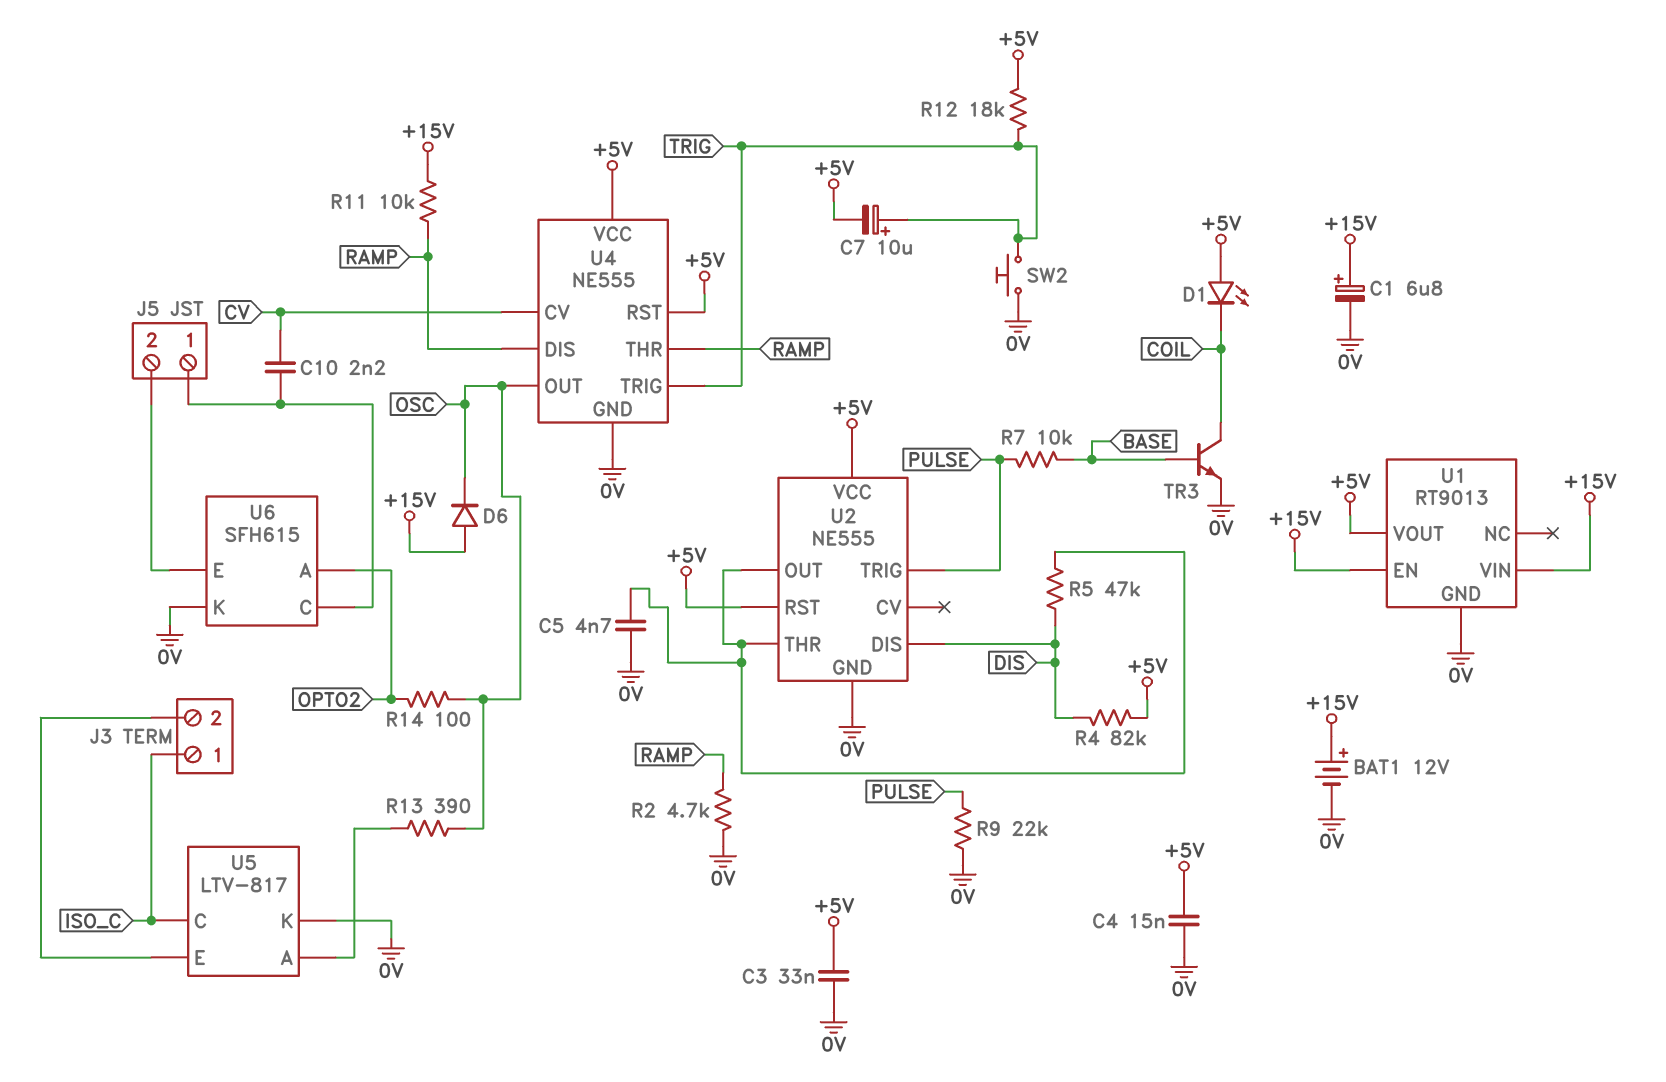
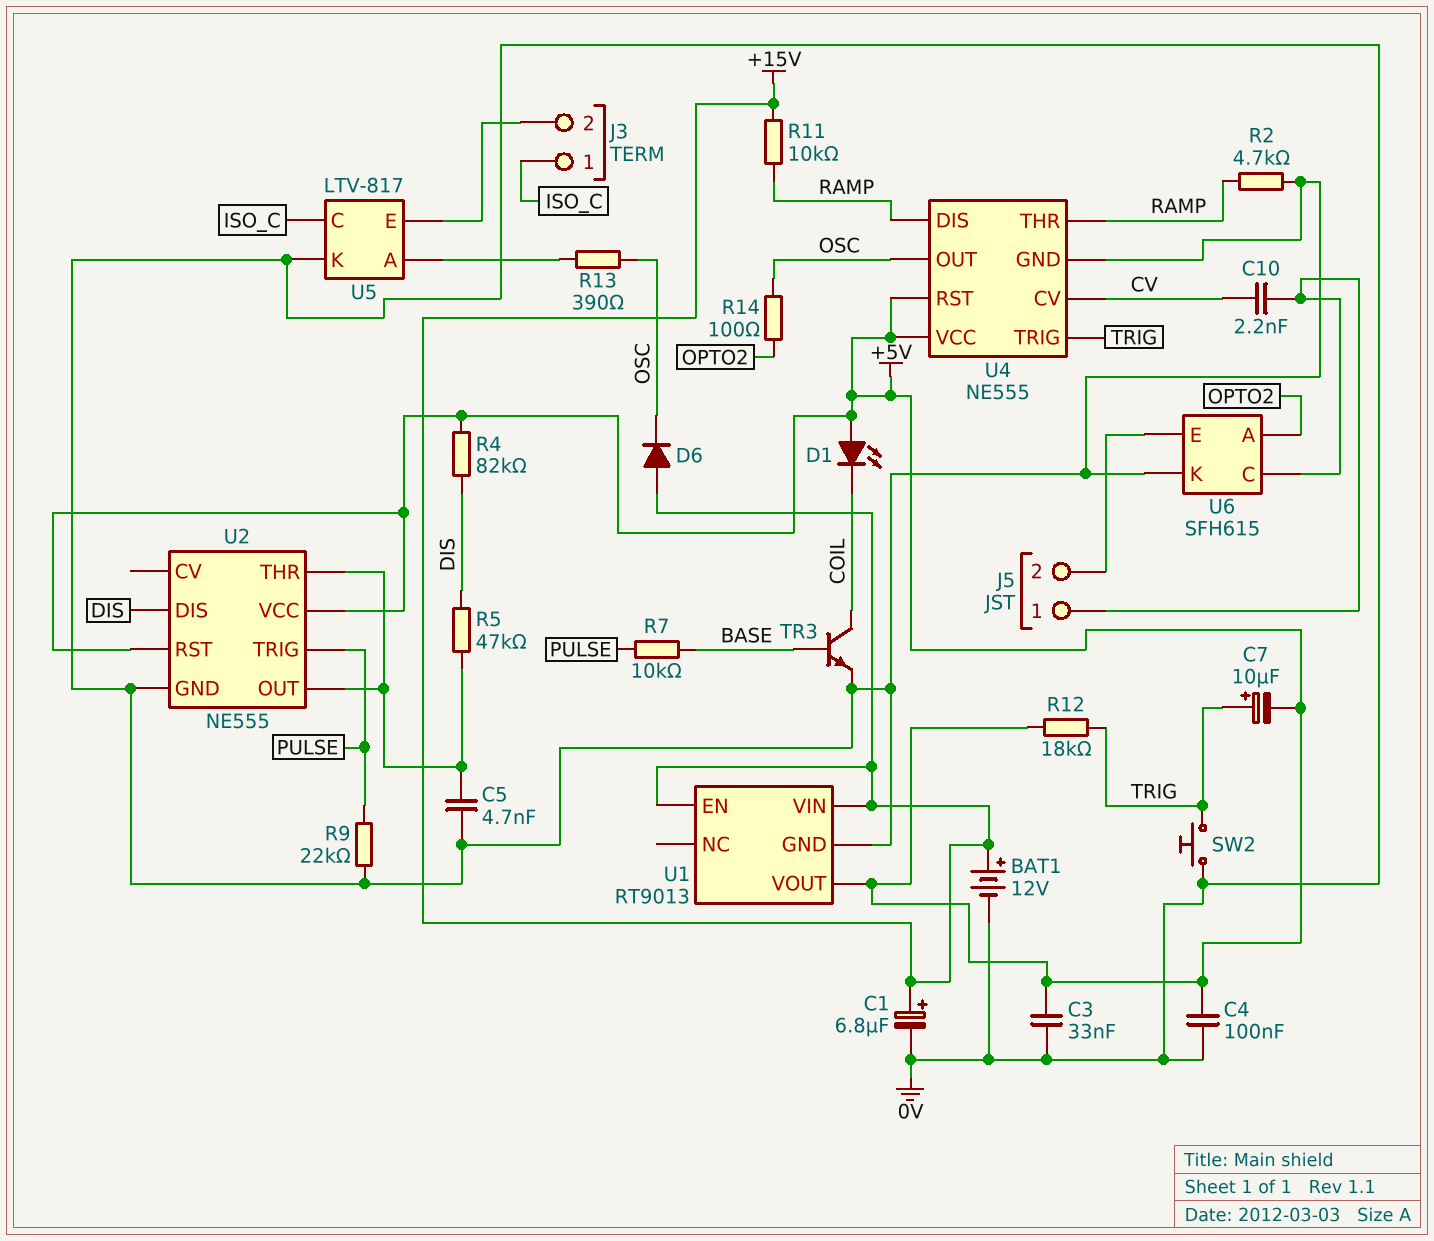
C4: 15nF (+5V, 0V) -> 100nF (+5V, 0V)

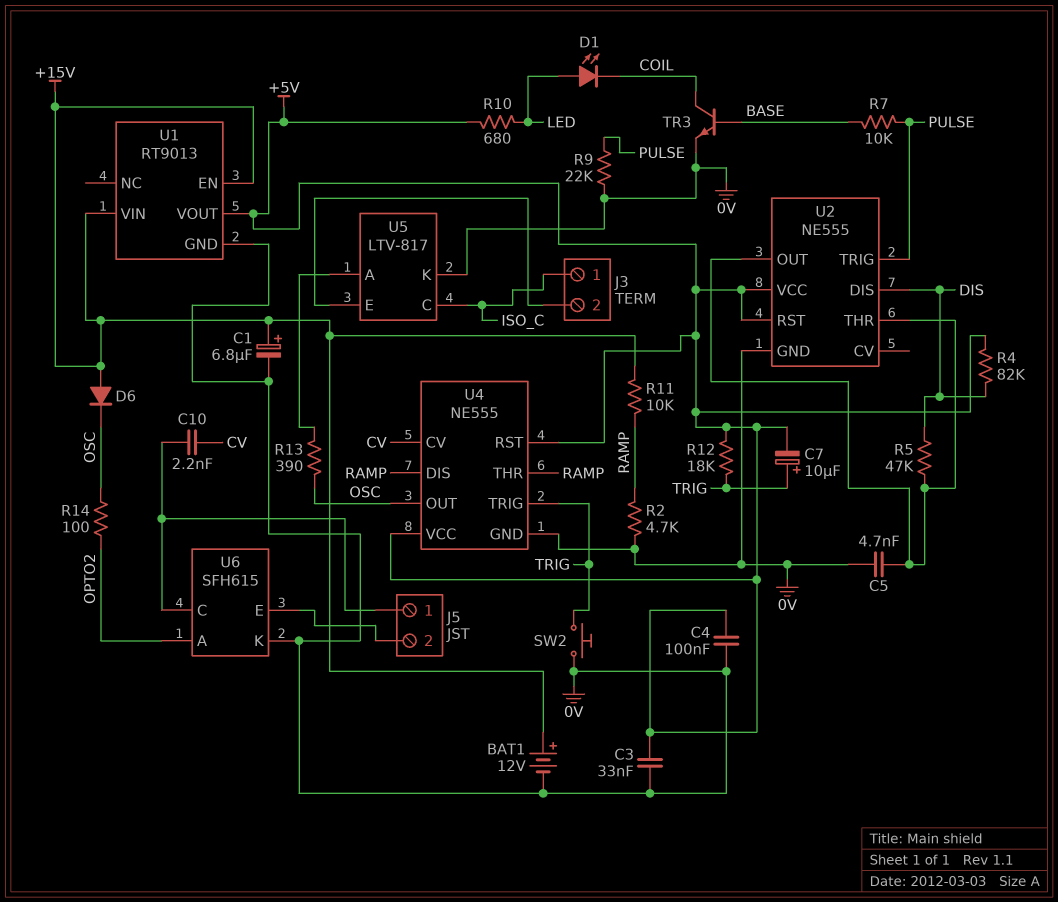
D1: LED (A +5V, K COIL) -> LED (A LED, K COIL)
R10: none -> 680 (+5V, LED)

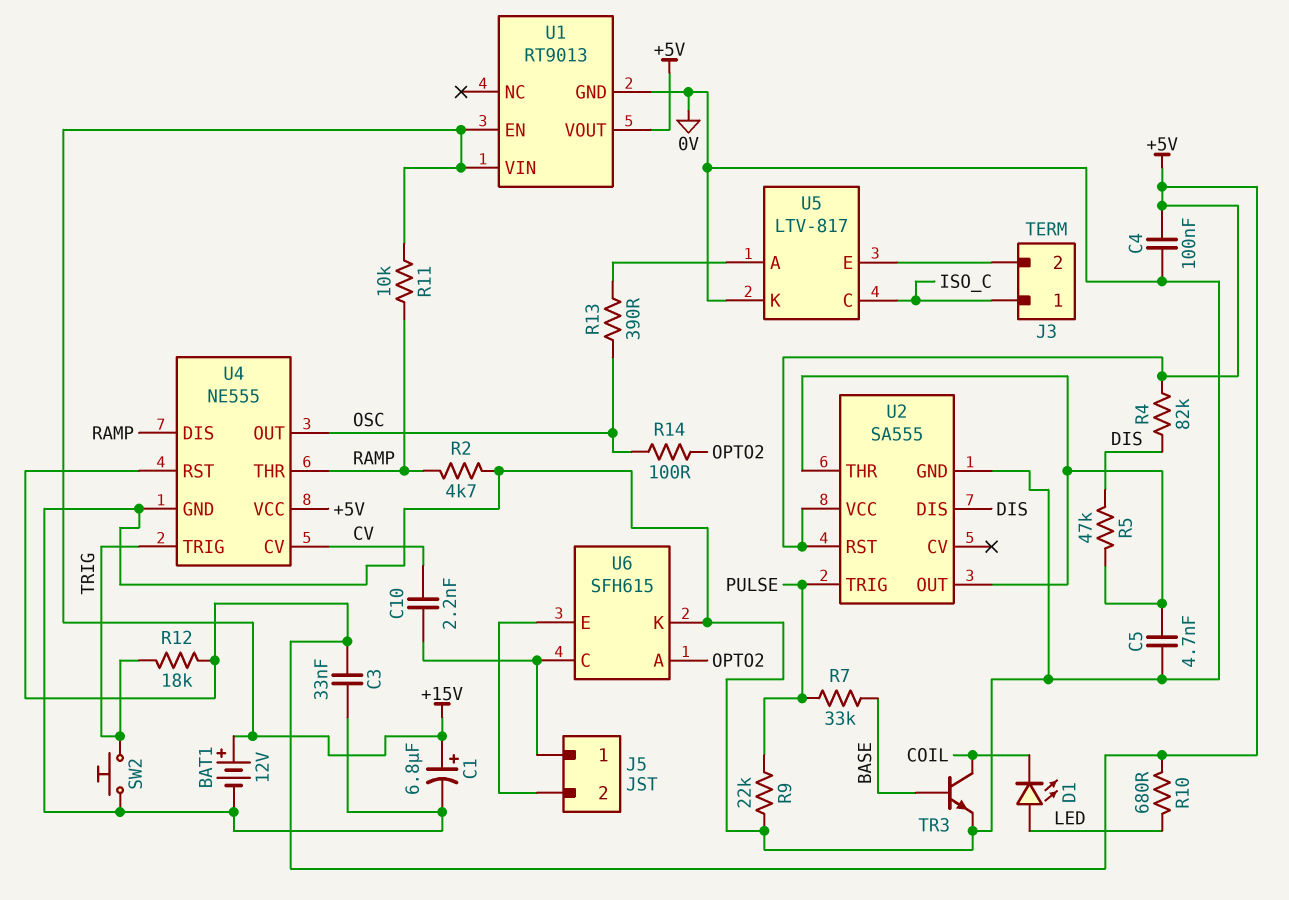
C7: 10uF (plus TRIG, minus +5V) -> none
D6: diode (A +15V, K OSC) -> none
R7: 10k (BASE, PULSE) -> 33k (BASE, PULSE)
U2: NE555 -> SA555

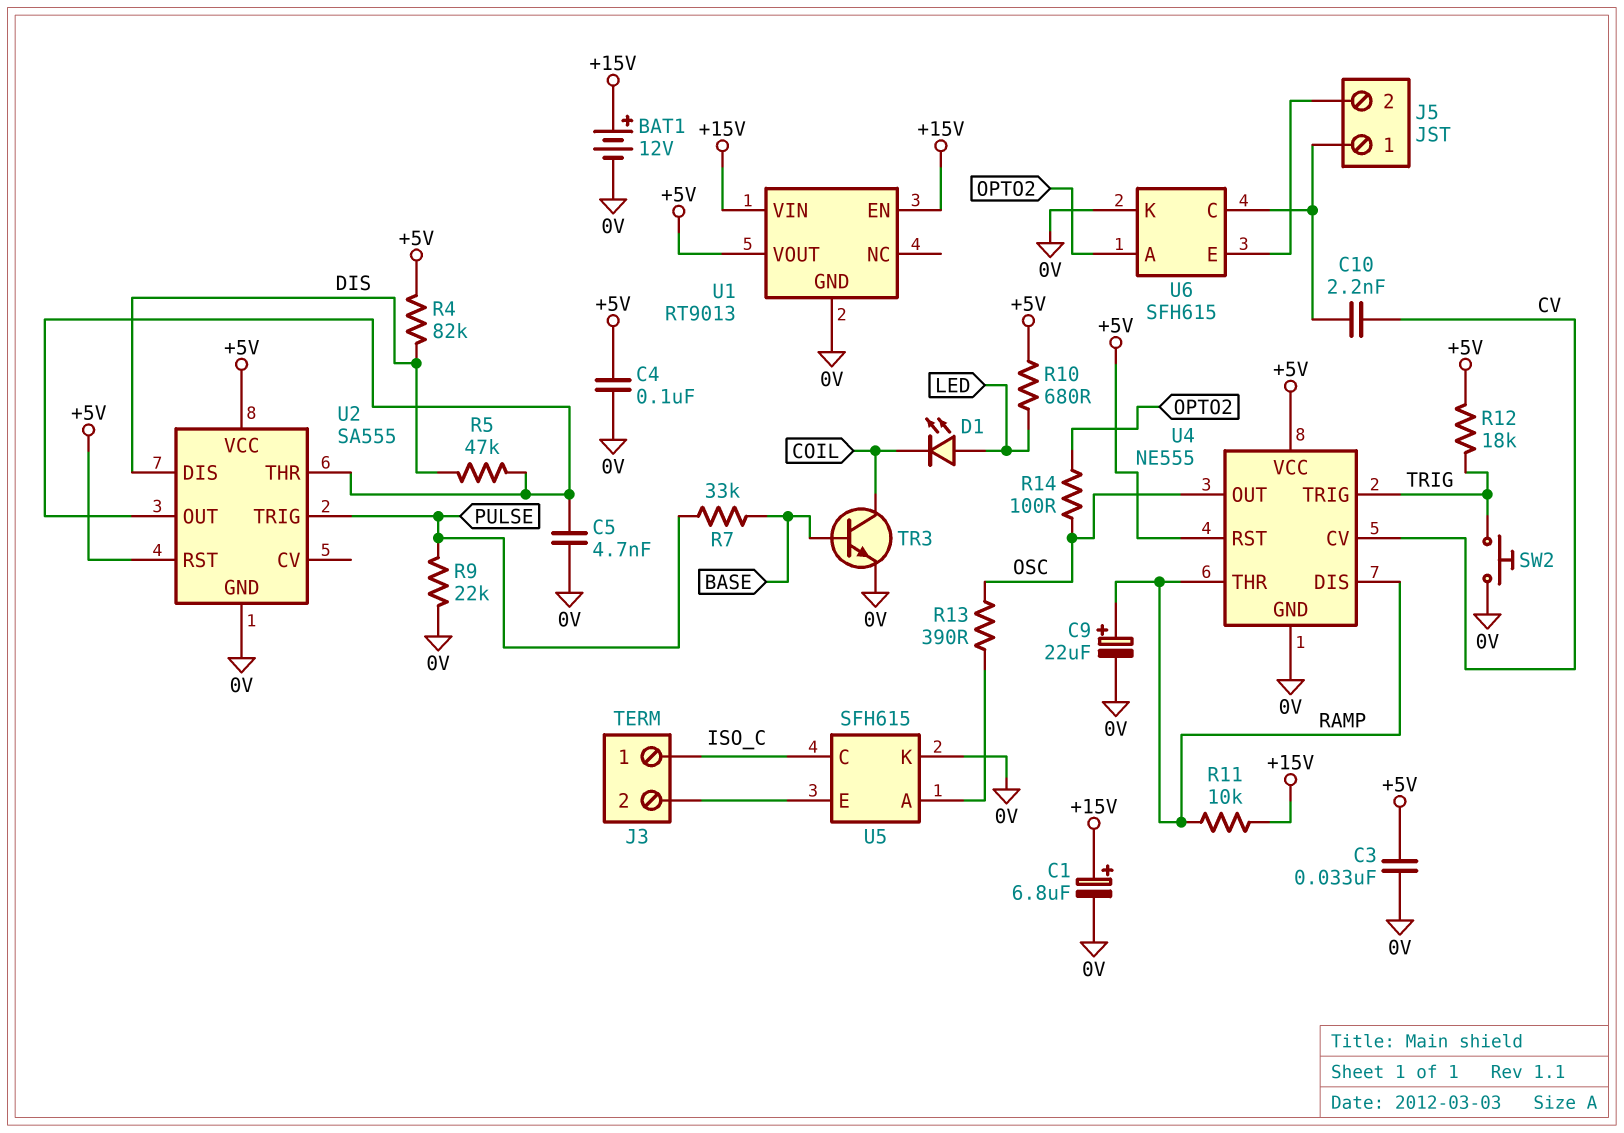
C9: none -> 22uF (plus RAMP, minus 0V)
R2: 4.7k (0V, RAMP) -> none
U5: LTV-817 -> SFH615

